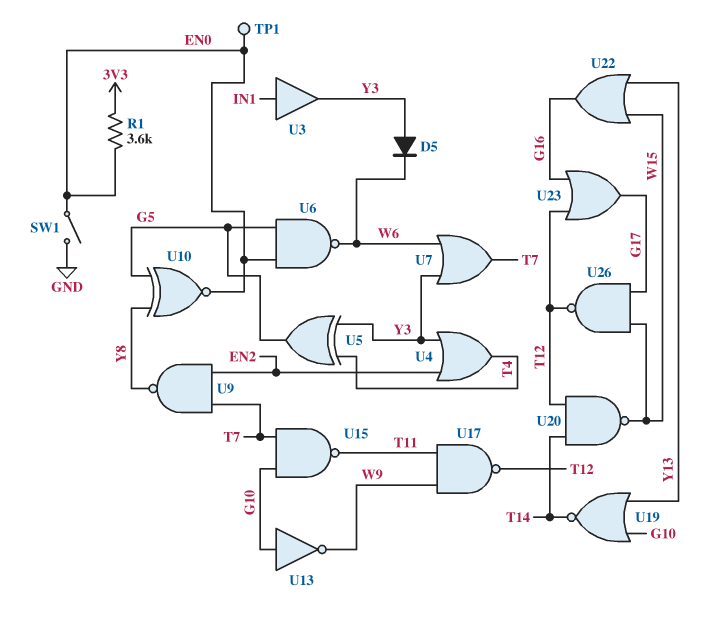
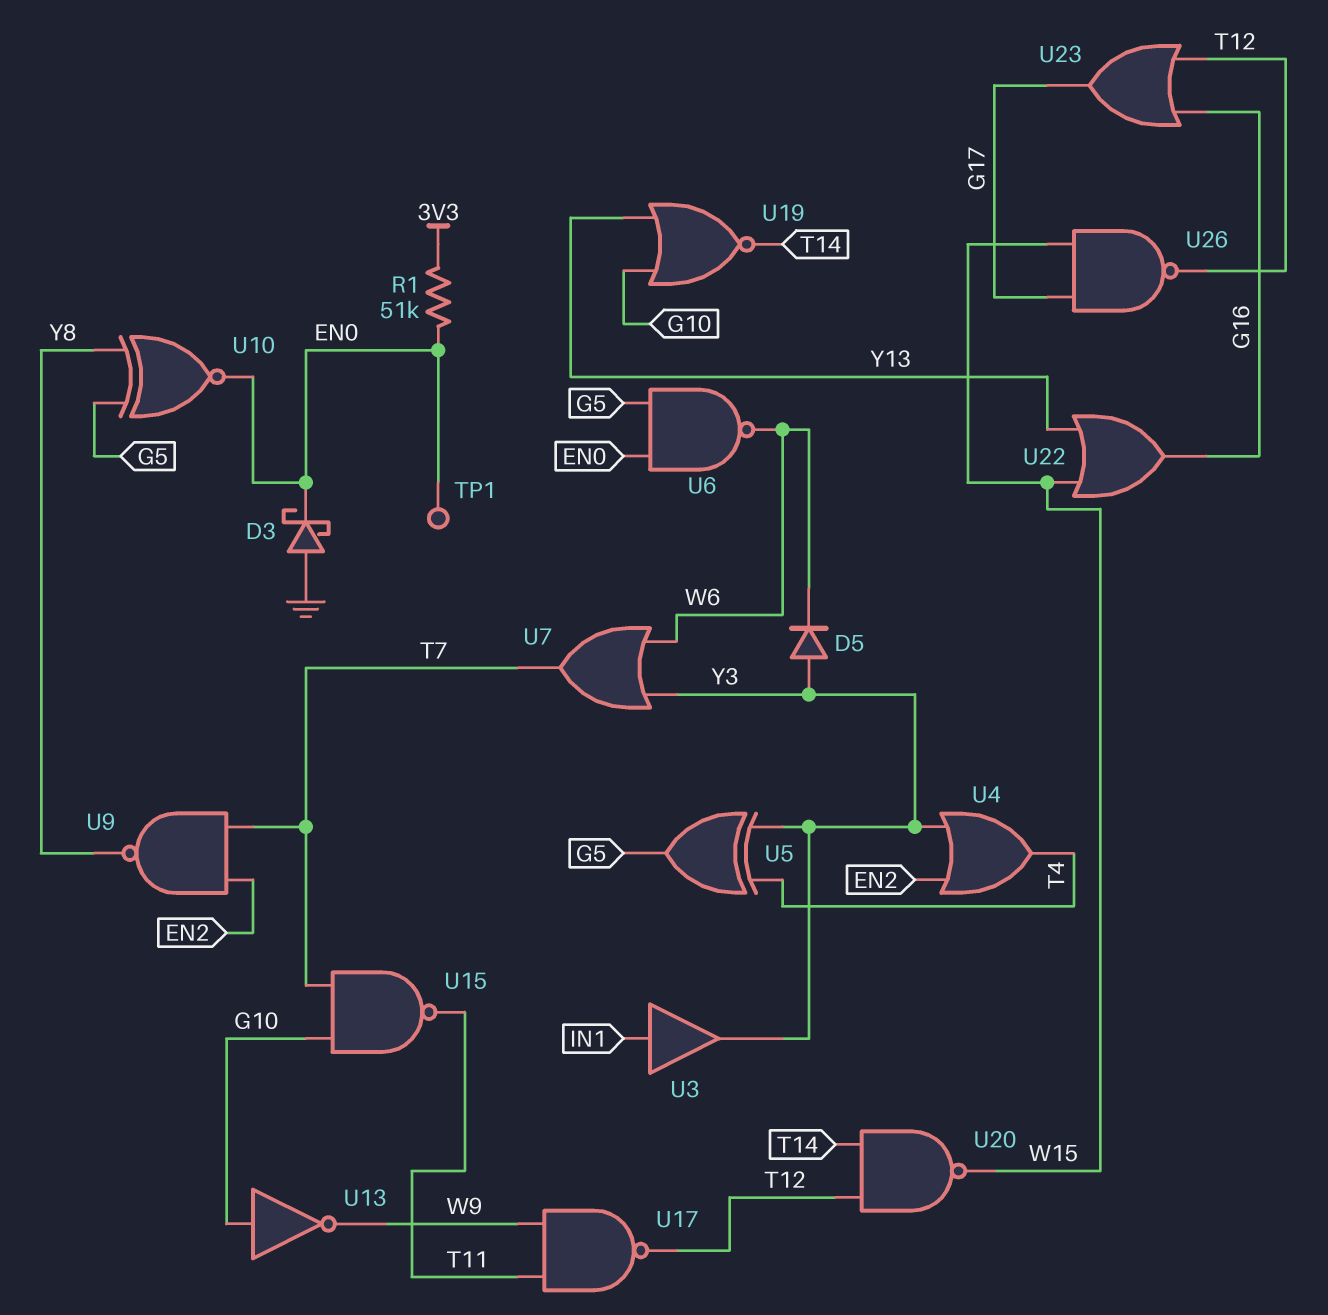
D3: none -> schottky (A GND, K EN0)
R1: 3.6k (3V3, EN0) -> 51k (3V3, EN0)
SW1: switch (EN0, GND) -> none

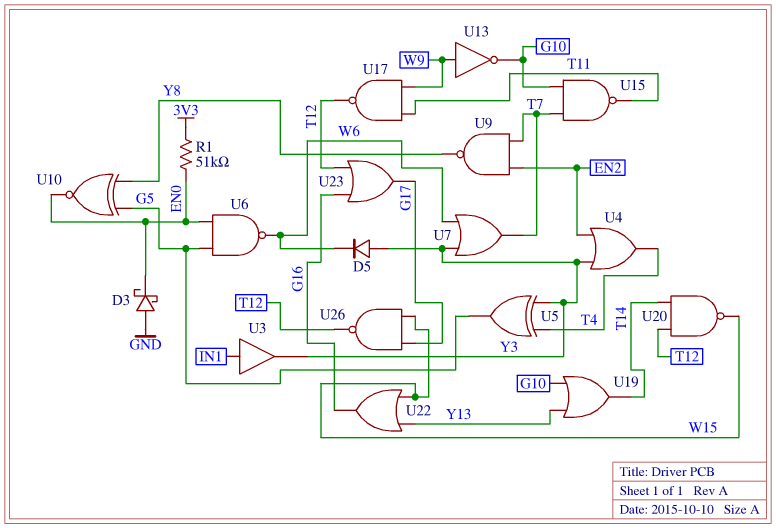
TP1: test point (EN0) -> none
U13: NOT (in G10, out W9) -> NOT (in W9, out G10)
U19: NOR (in G10, in Y13, out T14) -> OR (in G10, in Y13, out T14)

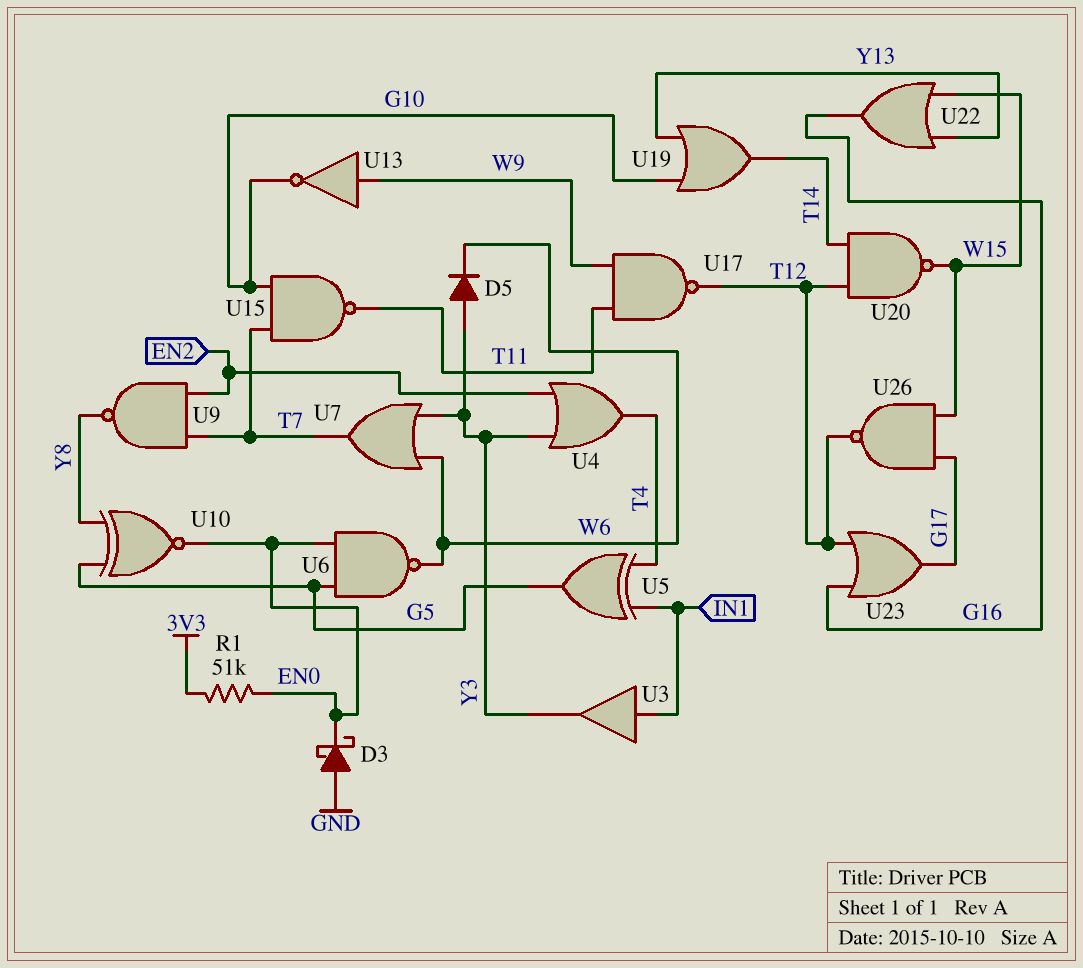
U5: XOR (in T4, in Y3, out G5) -> XOR (in IN1, in T4, out G5)

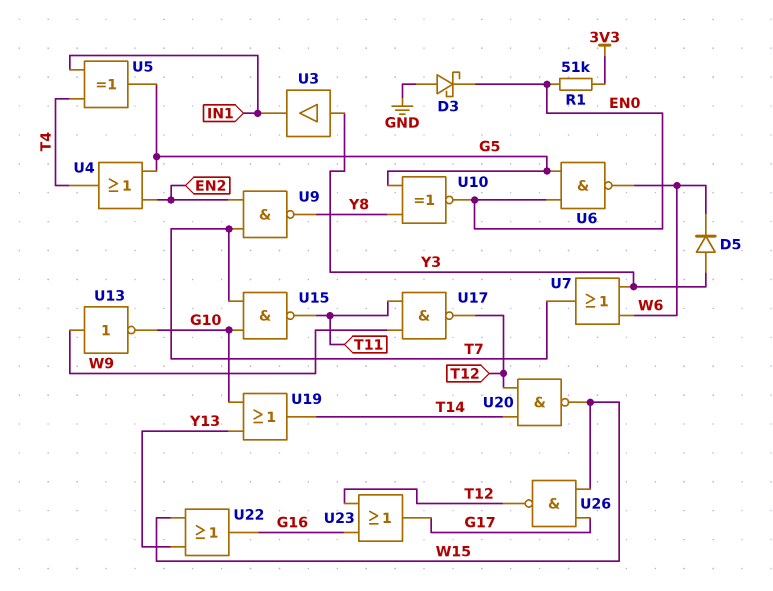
U3: buffer (in IN1, out Y3) -> buffer (in Y3, out IN1)
U4: OR (in EN2, in Y3, out T4) -> OR (in EN2, in G5, out T4)

